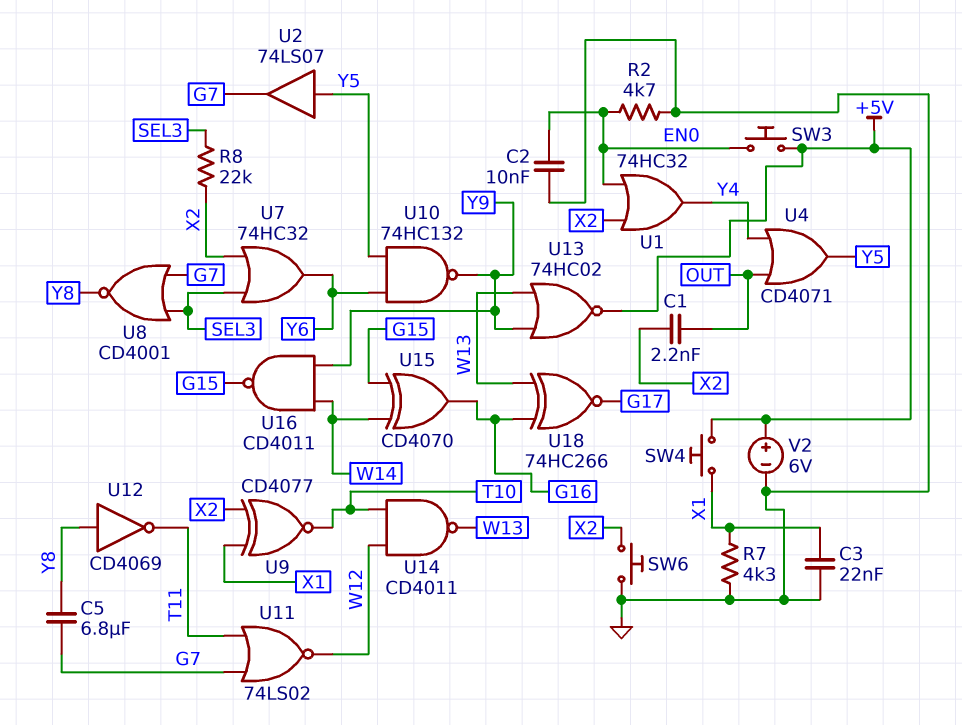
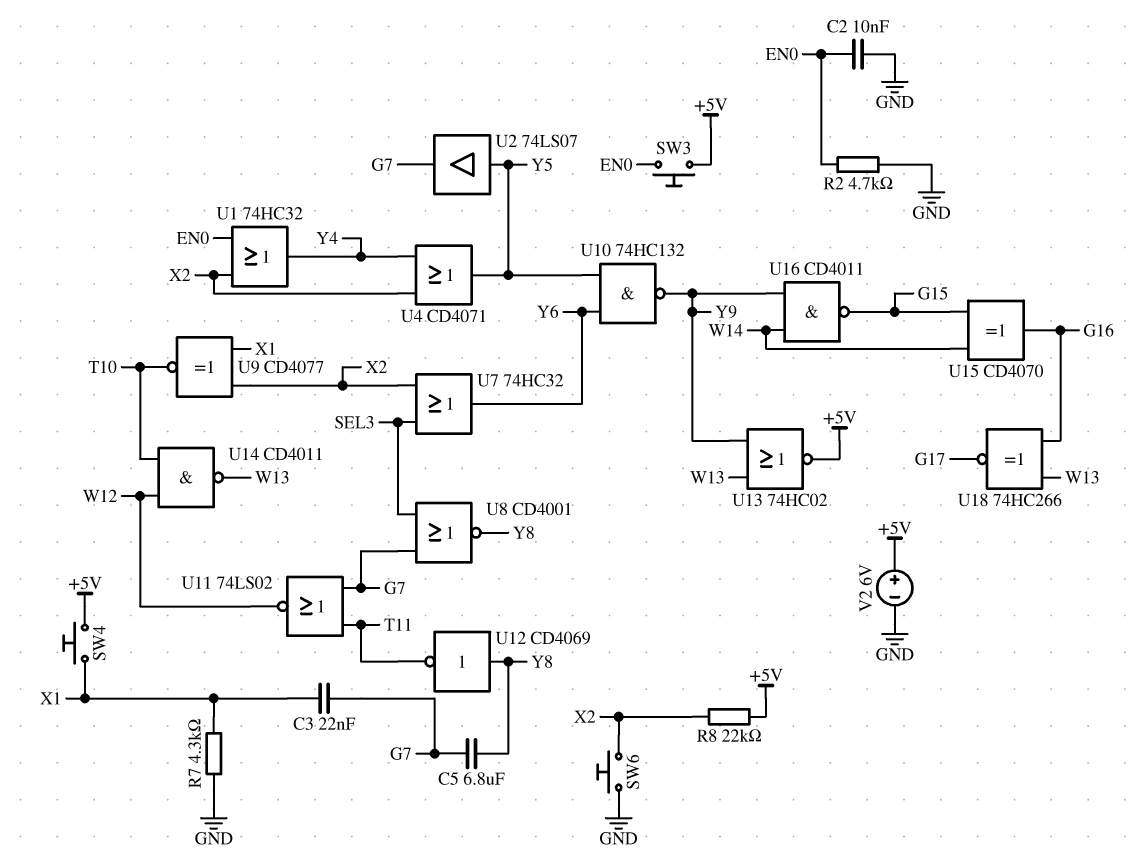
C1: 2.2nF (OUT, X2) -> none
C3: 22nF (GND, X1) -> 22nF (G7, X1)
R8: 22k (SEL3, X2) -> 22k (+5V, X2)
U4: OR CD4071 (in OUT, in Y4, out Y5) -> OR CD4071 (in X2, in Y4, out Y5)

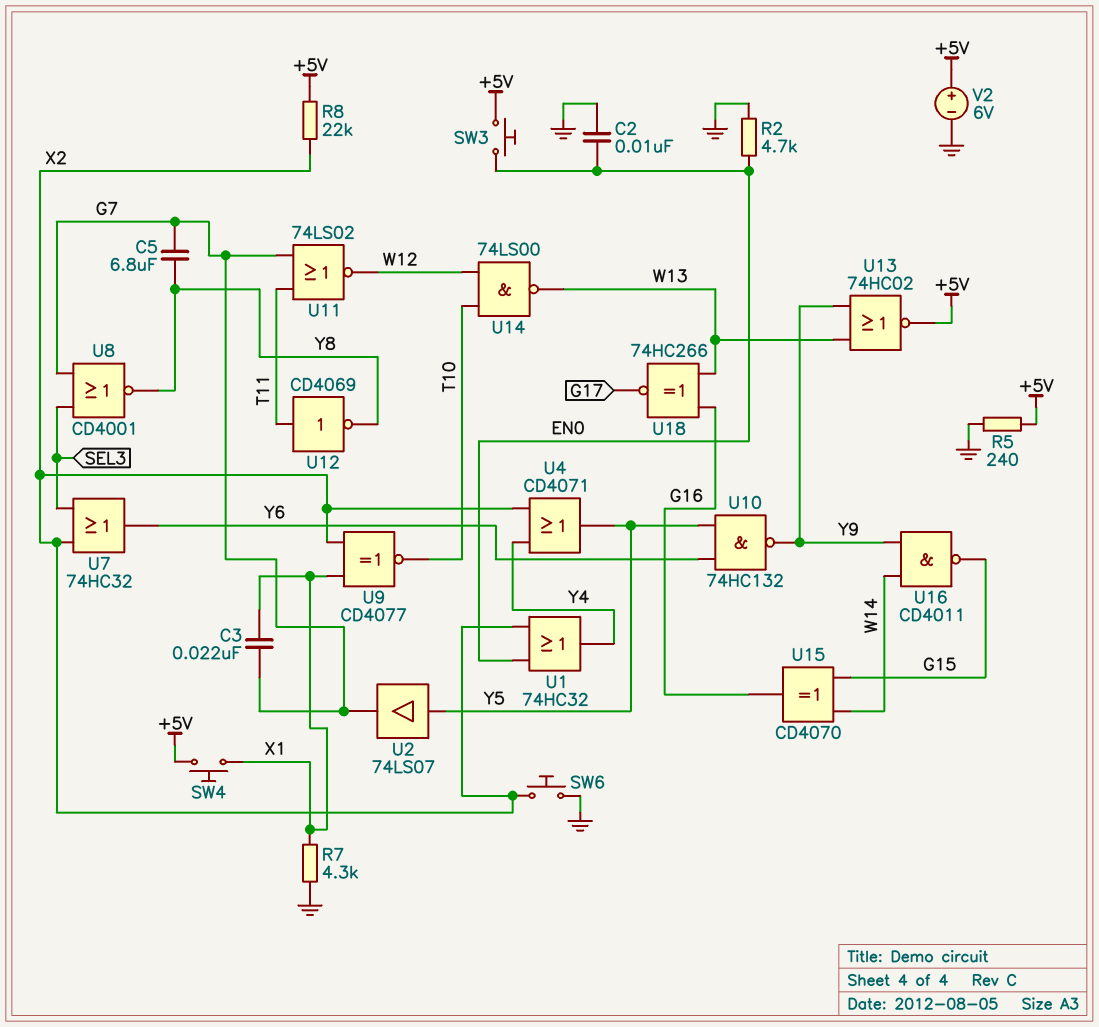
R5: none -> 240 (+5V, GND)
U12: NOT CD4069 (in Y8, out T11) -> NOT CD4069 (in T11, out Y8)
U14: NAND CD4011 (in T10, in W12, out W13) -> NAND 74LS00 (in T10, in W12, out W13)

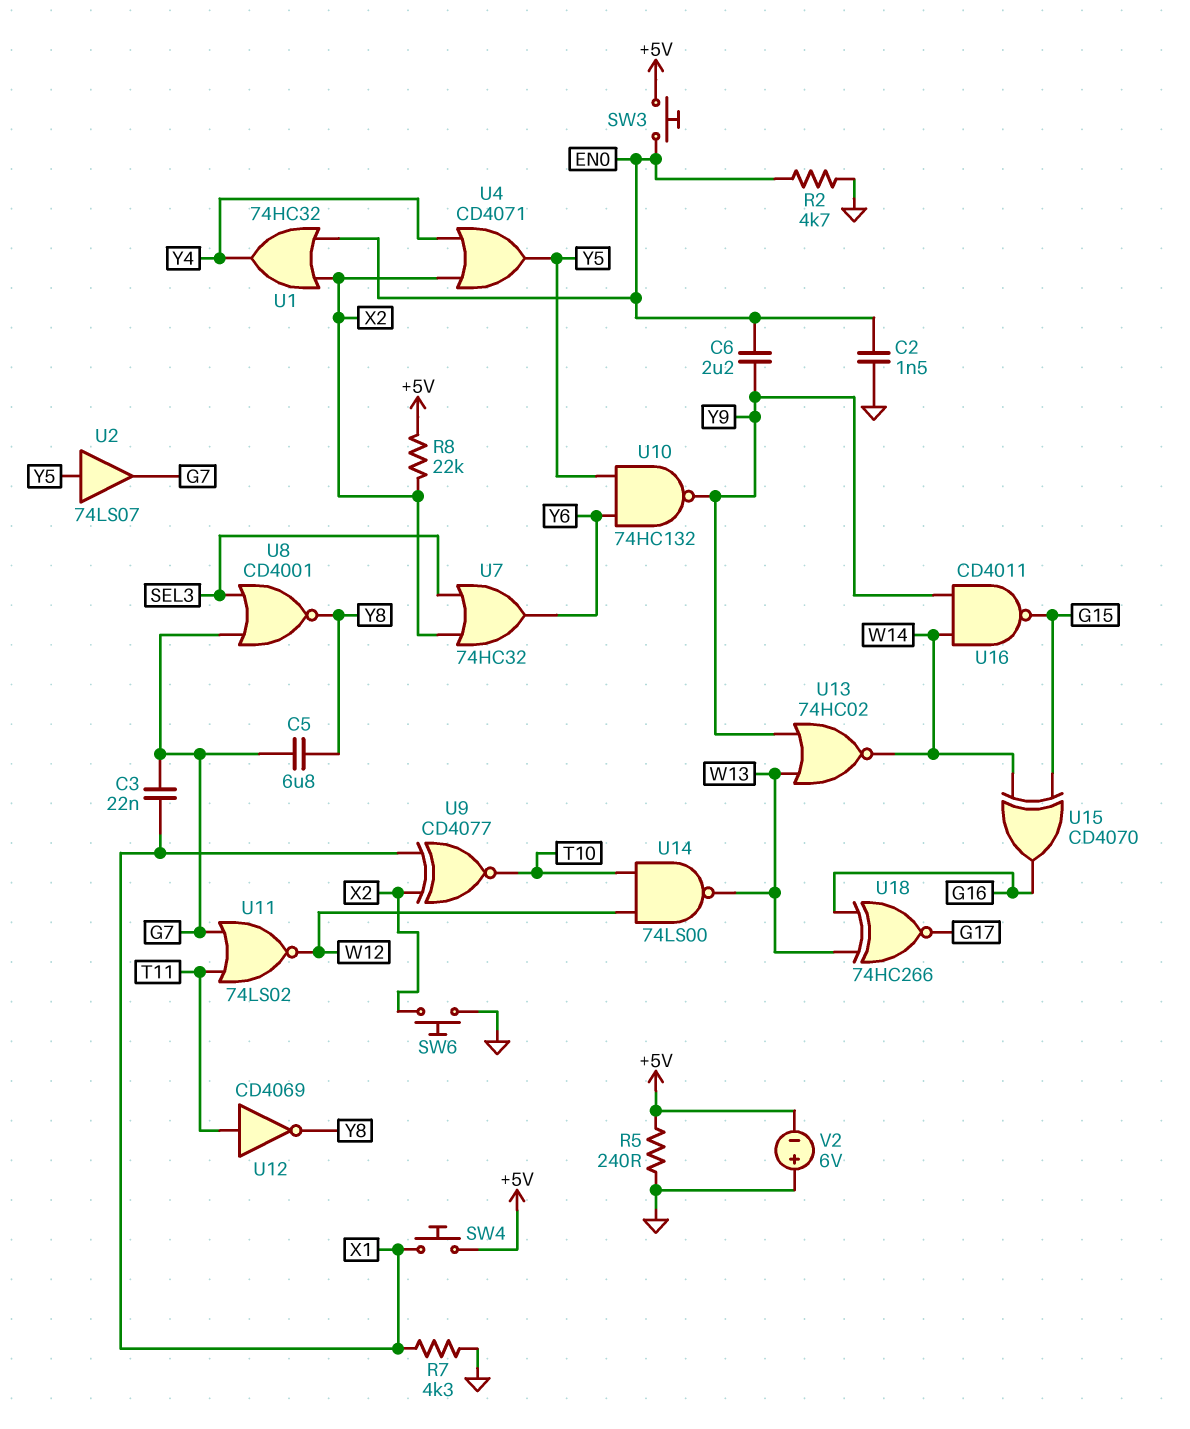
C2: 10nF (EN0, GND) -> 1.5nF (EN0, GND)
C6: none -> 2.2uF (EN0, Y9)
U13: NOR 74HC02 (in W13, in Y9, out +5V) -> NOR 74HC02 (in W13, in Y9, out W14)
V2: 6V (plus +5V, minus GND) -> 6V (plus GND, minus +5V)

